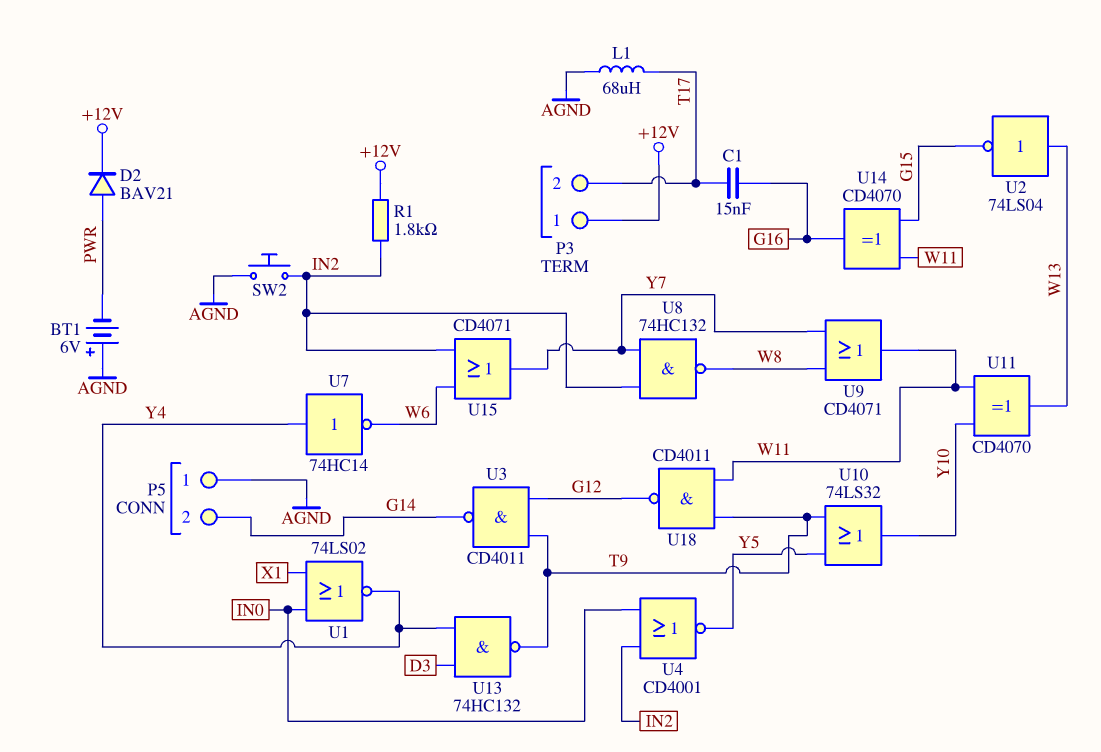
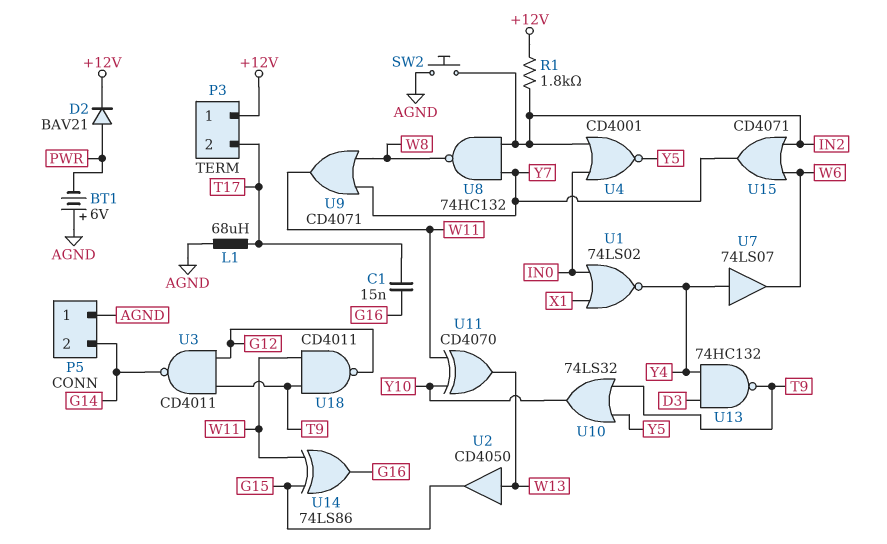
U2: NOT 74LS04 (in W13, out G15) -> buffer CD4050 (in W13, out G15)
U7: NOT 74HC14 (in Y4, out W6) -> buffer 74LS07 (in Y4, out W6)
U14: XOR CD4070 (in G15, in W11, out G16) -> XOR 74LS86 (in G15, in W11, out G16)

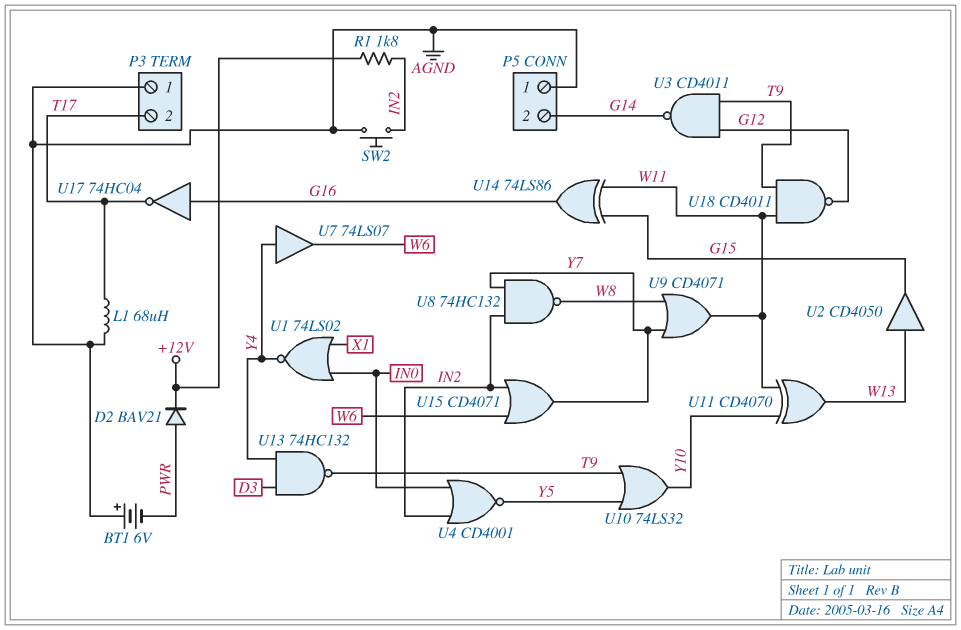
C1: 15nF (G16, T17) -> none
P3 pin 1: +12V -> AGND
U17: none -> NOT 74HC04 (in G16, out T17)

